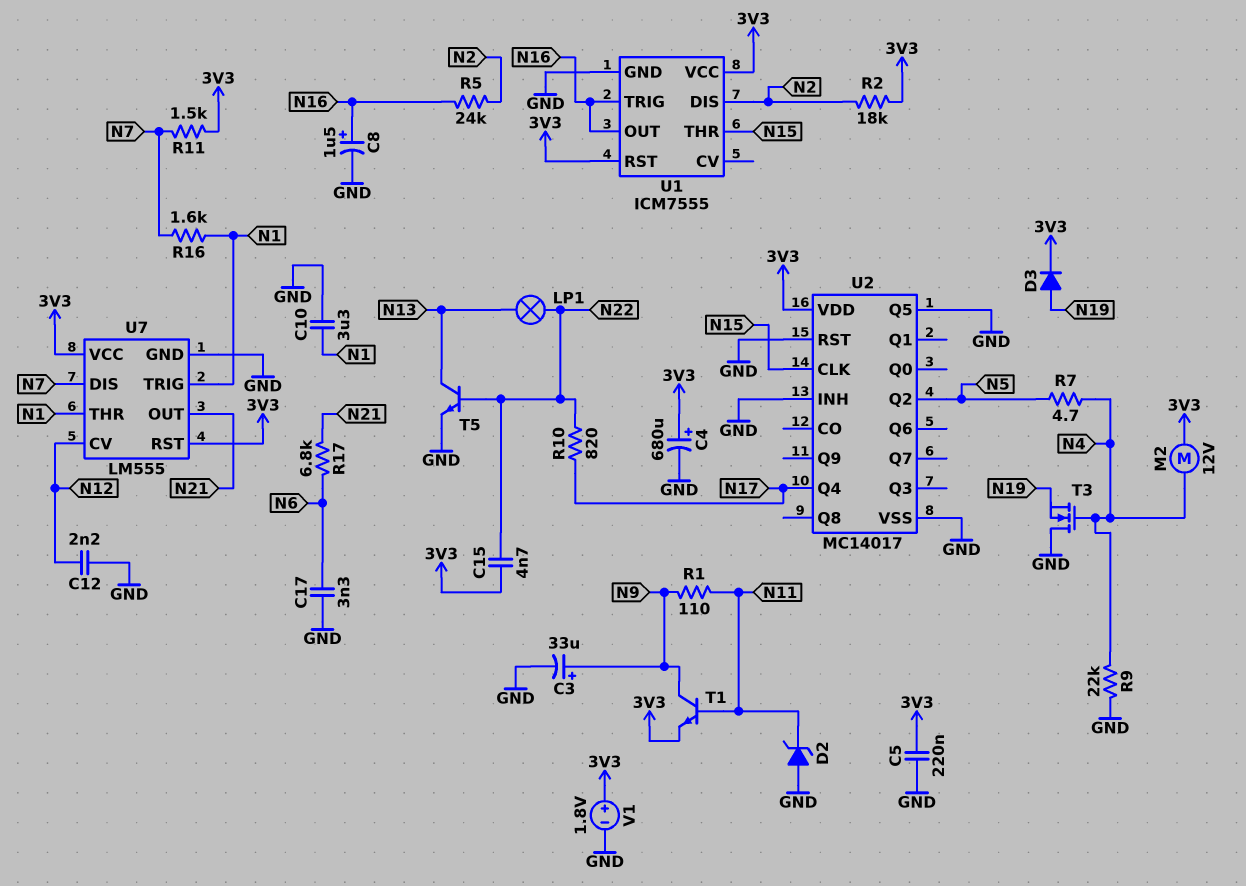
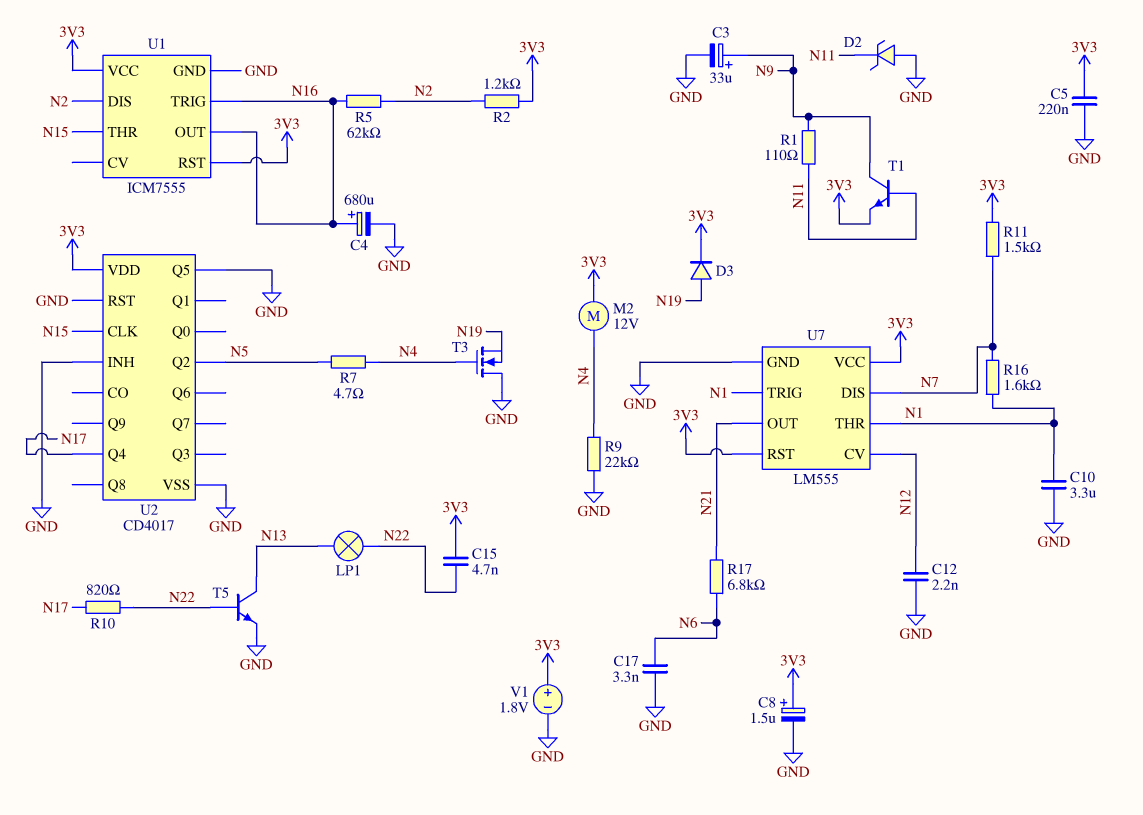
C4: 680uF (plus 3V3, minus GND) -> 680uF (plus N16, minus GND)
C8: 1.5uF (plus N16, minus GND) -> 1.5uF (plus 3V3, minus GND)
R2: 18k (3V3, N2) -> 1.2k (3V3, N2)
R5: 24k (N2, N16) -> 62k (N2, N16)
U2: MC14017 -> CD4017

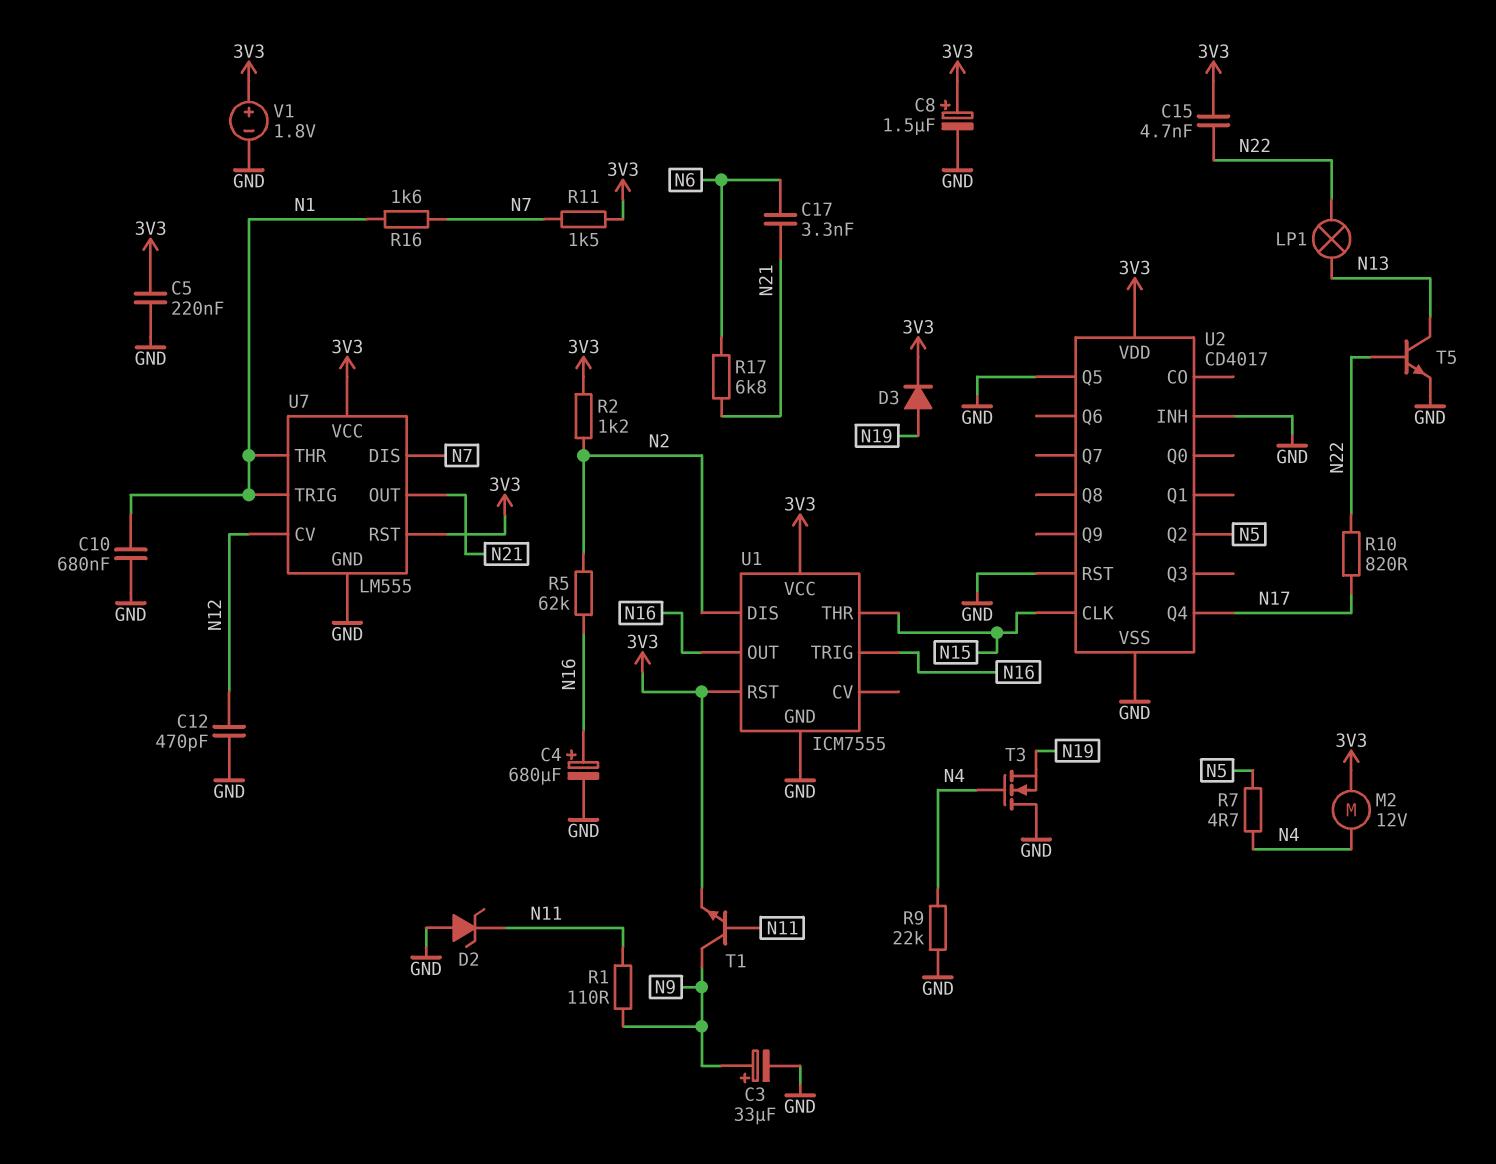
C10: 3.3uF (GND, N1) -> 680nF (GND, N1)
C12: 2.2nF (GND, N12) -> 470pF (GND, N12)
C17: 3.3nF (GND, N6) -> 3.3nF (N6, N21)

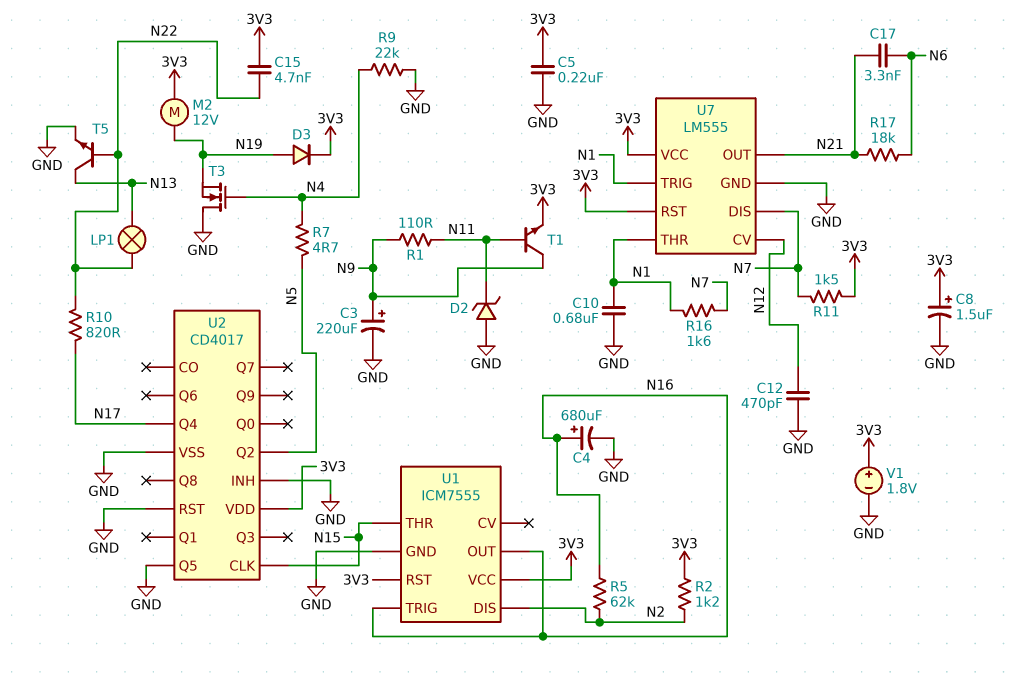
C3: 33uF (plus N9, minus GND) -> 220uF (plus N9, minus GND)
M2: motor 12V (3V3, N4) -> motor 12V (3V3, N19)
R17: 6.8k (N6, N21) -> 18k (N6, N21)

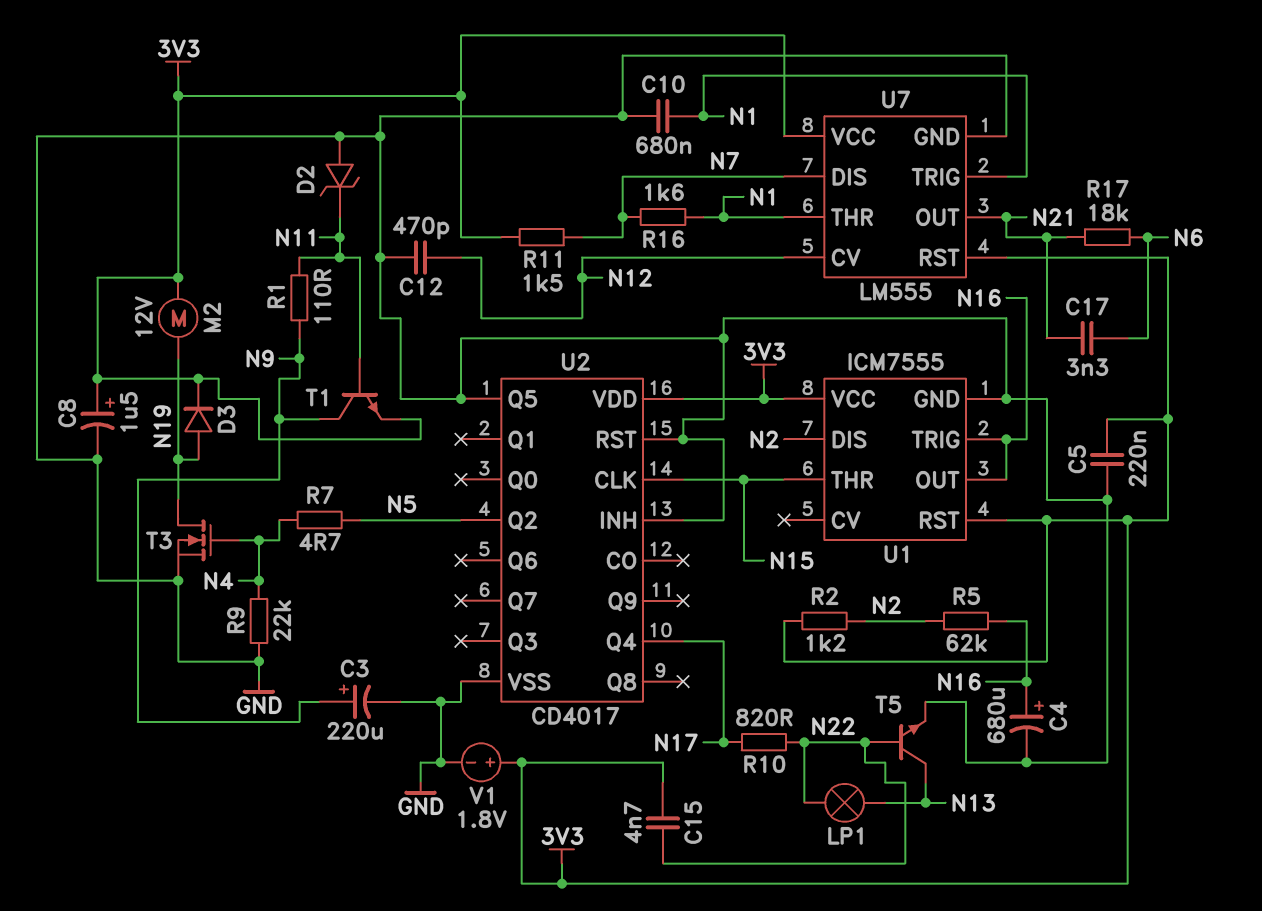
T3: NMOS (G N4, D GND, S N19) -> NMOS (G N4, D N19, S GND)

